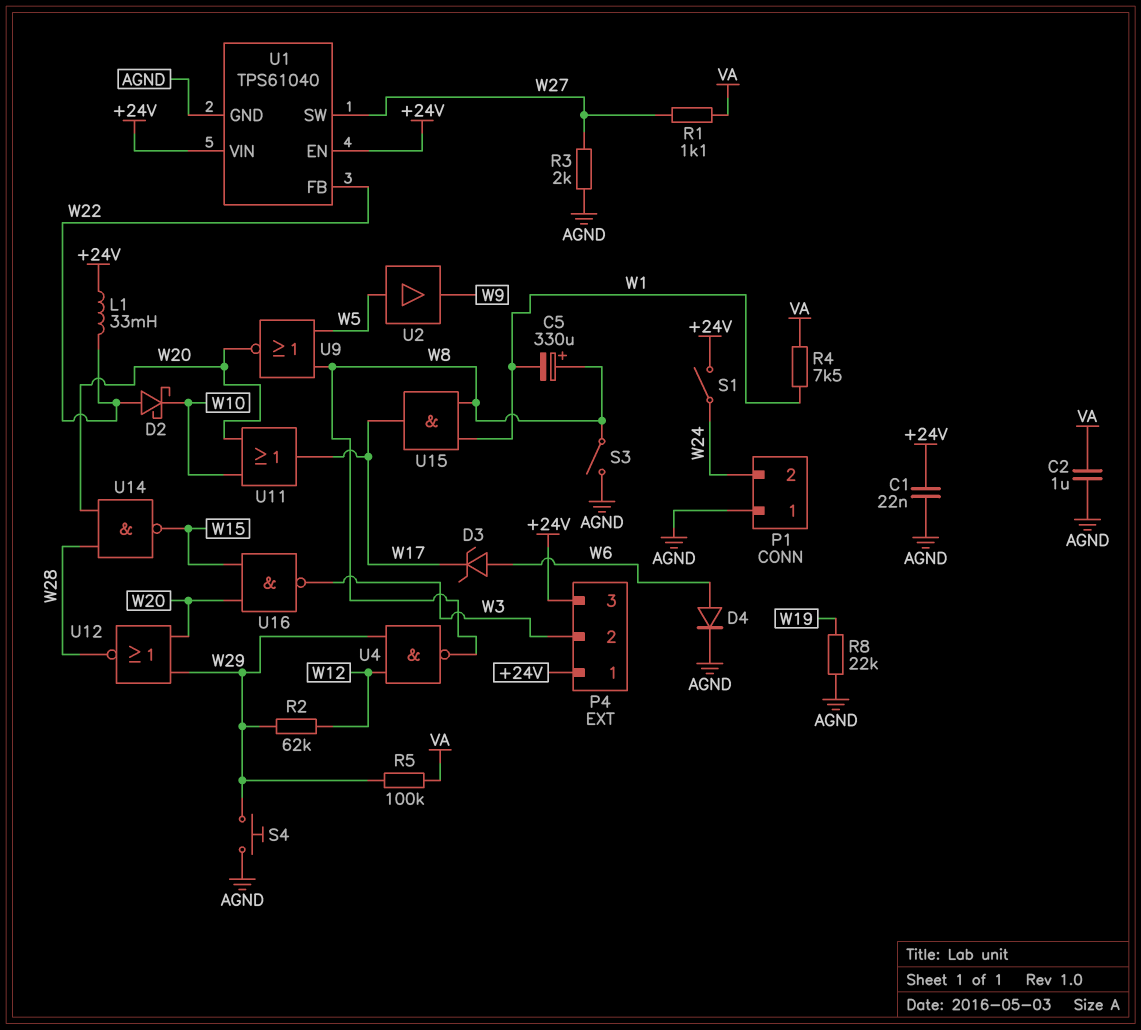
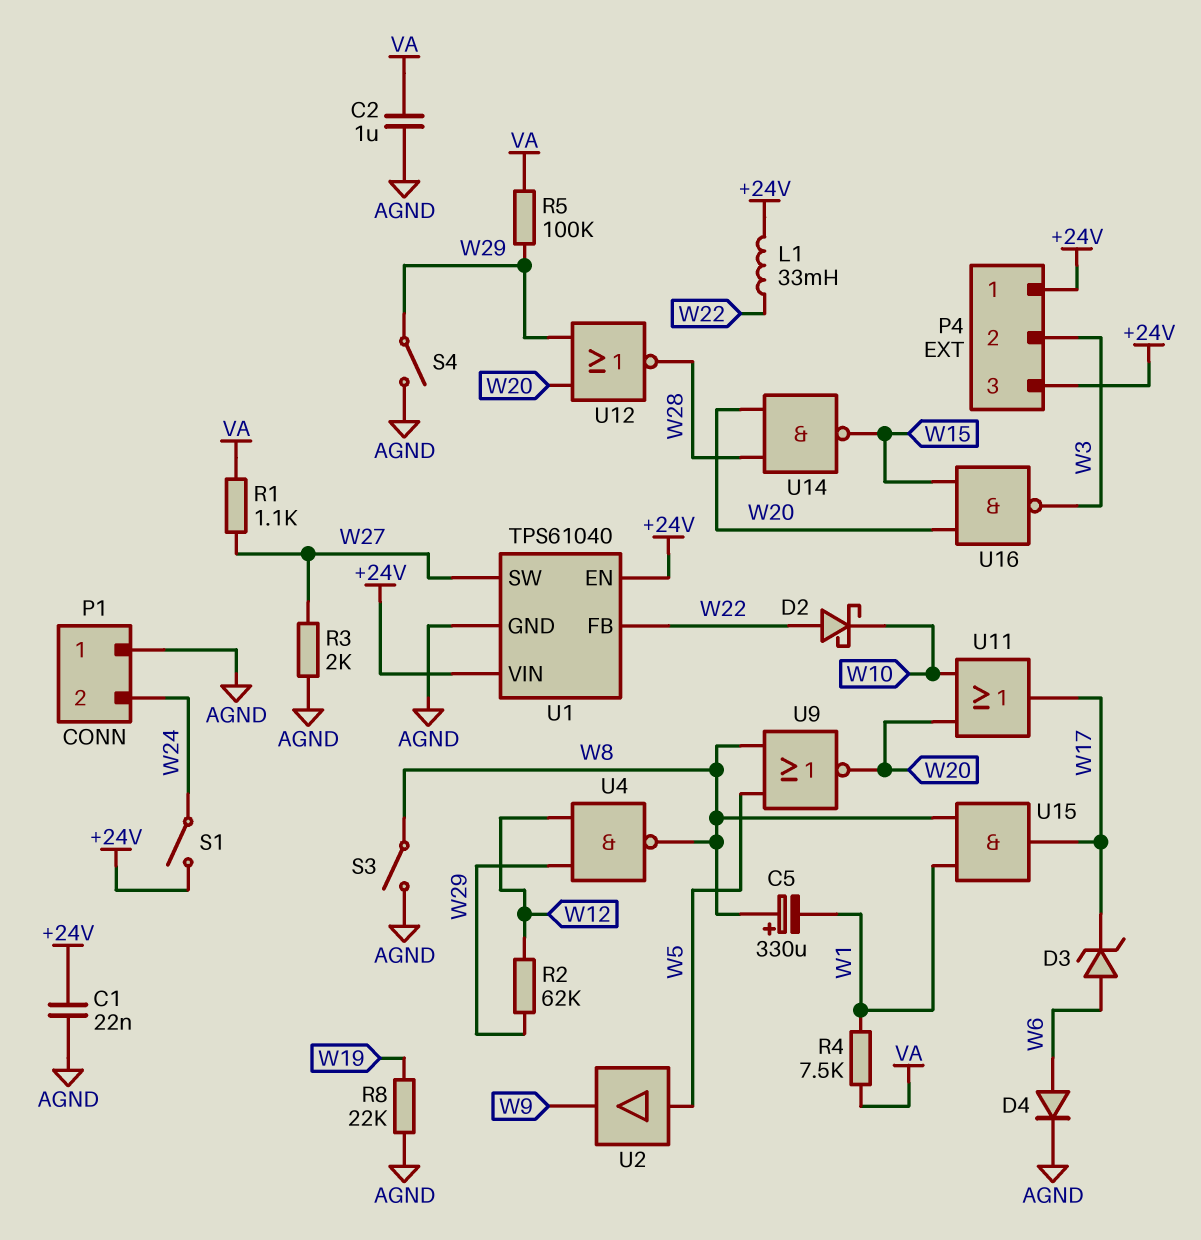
S4: button (AGND, W29) -> switch (AGND, W29)

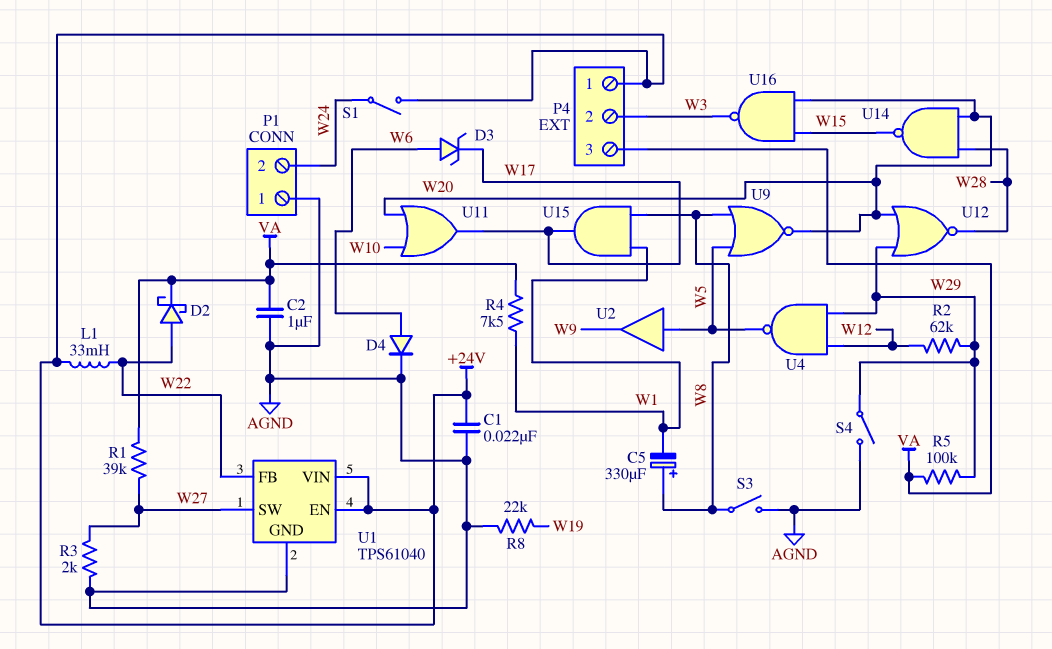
D2: schottky (A W22, K W10) -> schottky (A W22, K VA)
P4 pin 3: +24V -> VA
R1: 1.1k (VA, W27) -> 39k (VA, W27)
U4: NAND (in W12, in W29, out W8) -> NAND (in W12, in W29, out W5)

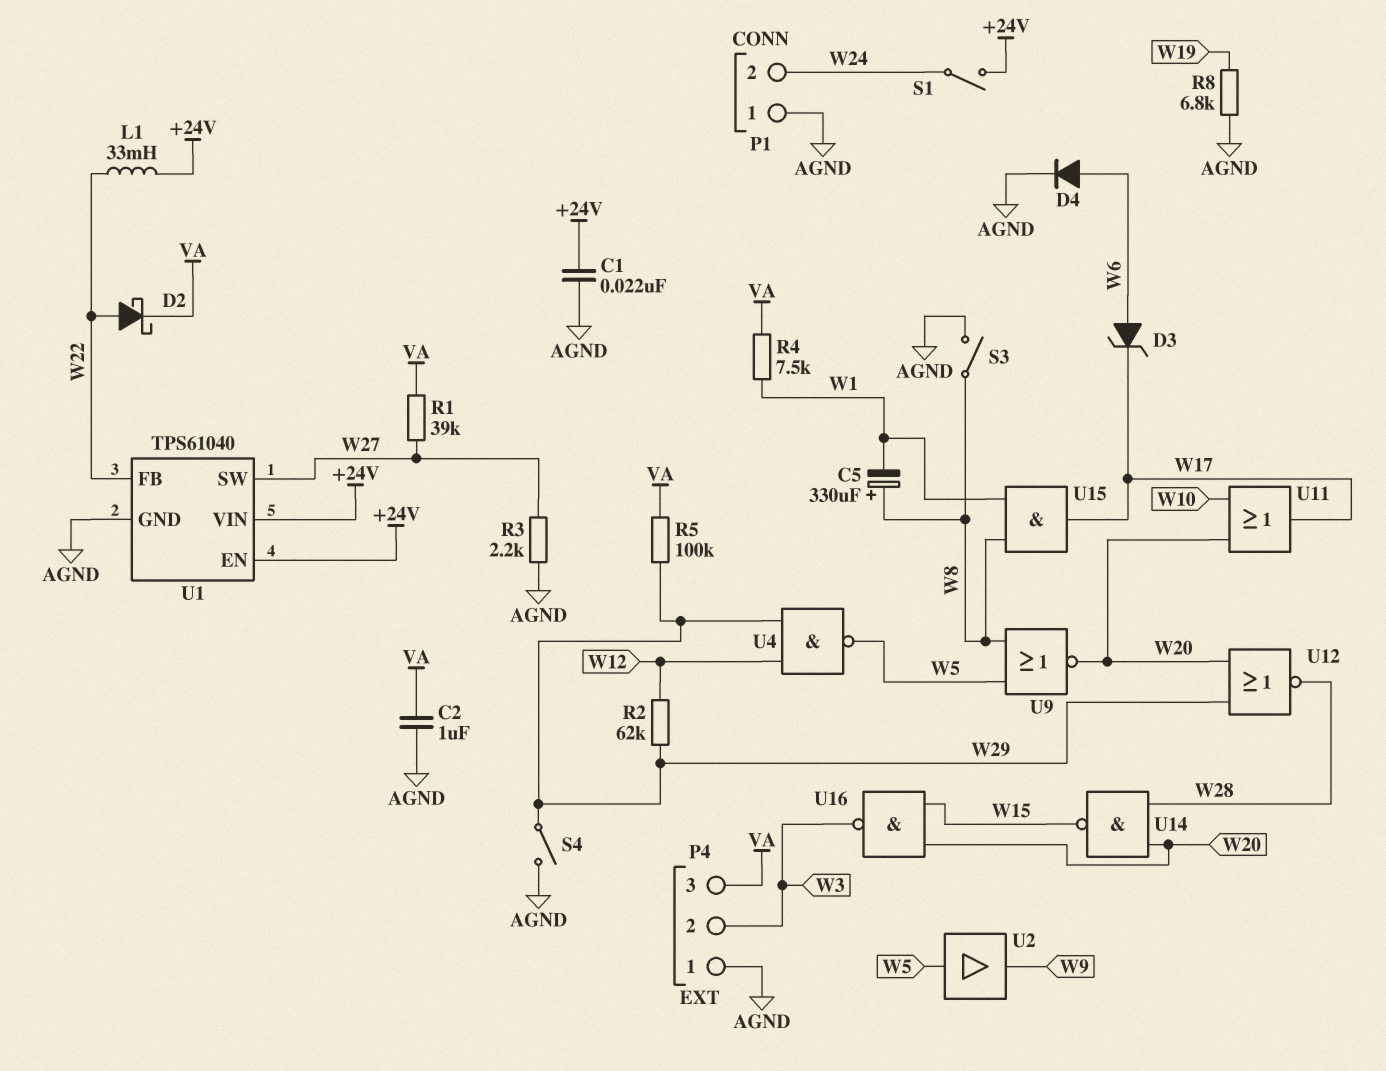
P4 pin 1: +24V -> AGND
R3: 2k (AGND, W27) -> 2.2k (AGND, W27)
R8: 22k (AGND, W19) -> 6.8k (AGND, W19)

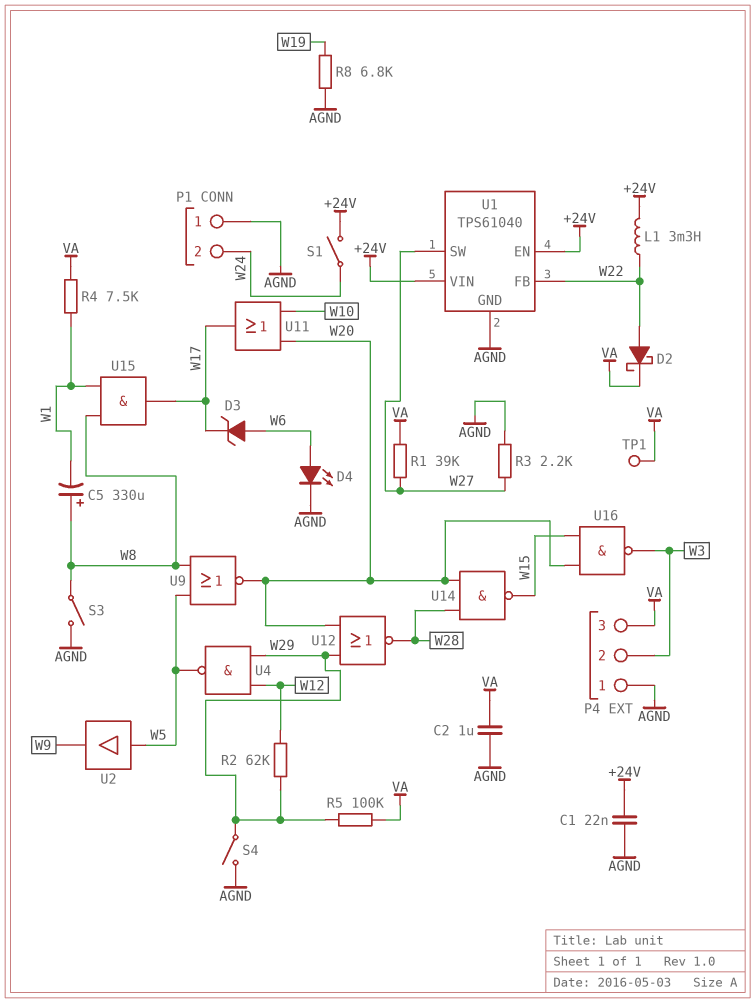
D4: diode (A W6, K AGND) -> LED (A W6, K AGND)
L1: 33mH (+24V, W22) -> 3.3mH (+24V, W22)
TP1: none -> test point (VA)

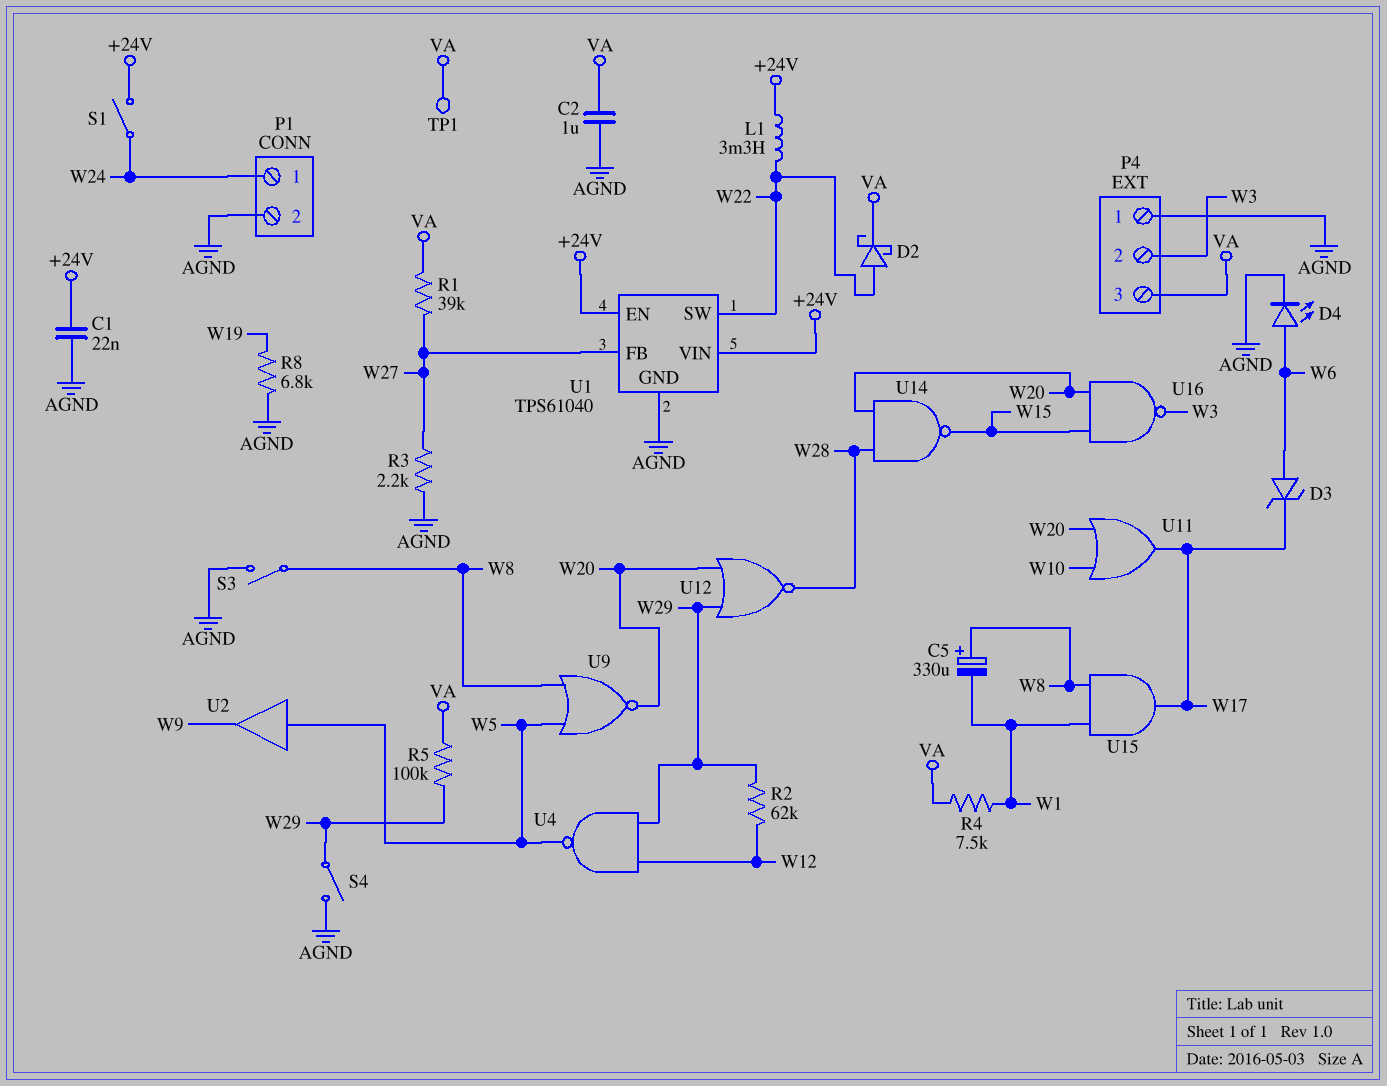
P1 pin 1: AGND -> W24
P1 pin 2: W24 -> AGND
U1 pin FB: W22 -> W27
U1 pin SW: W27 -> W22

